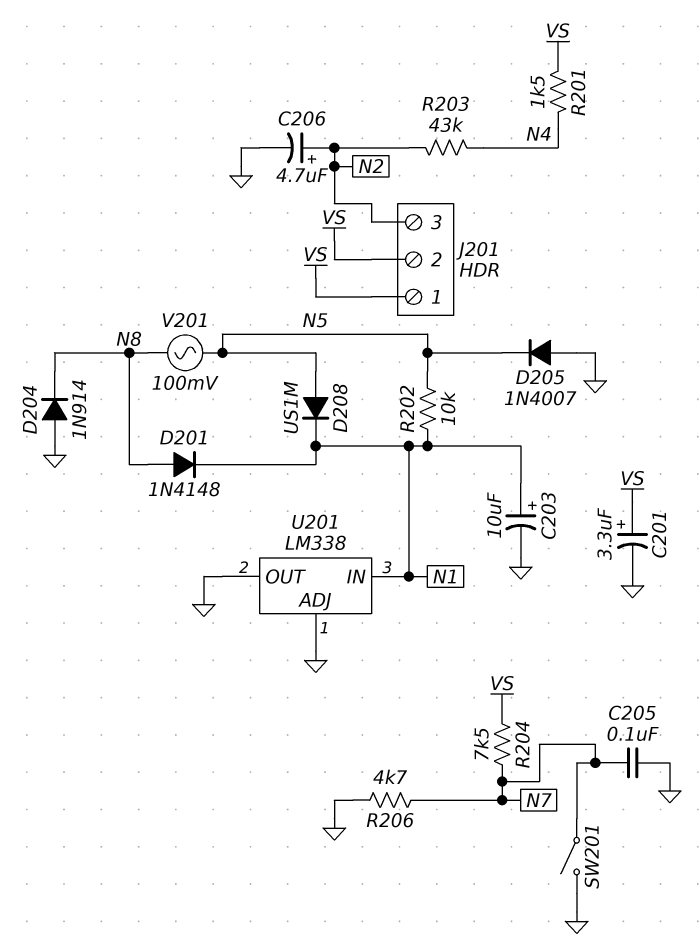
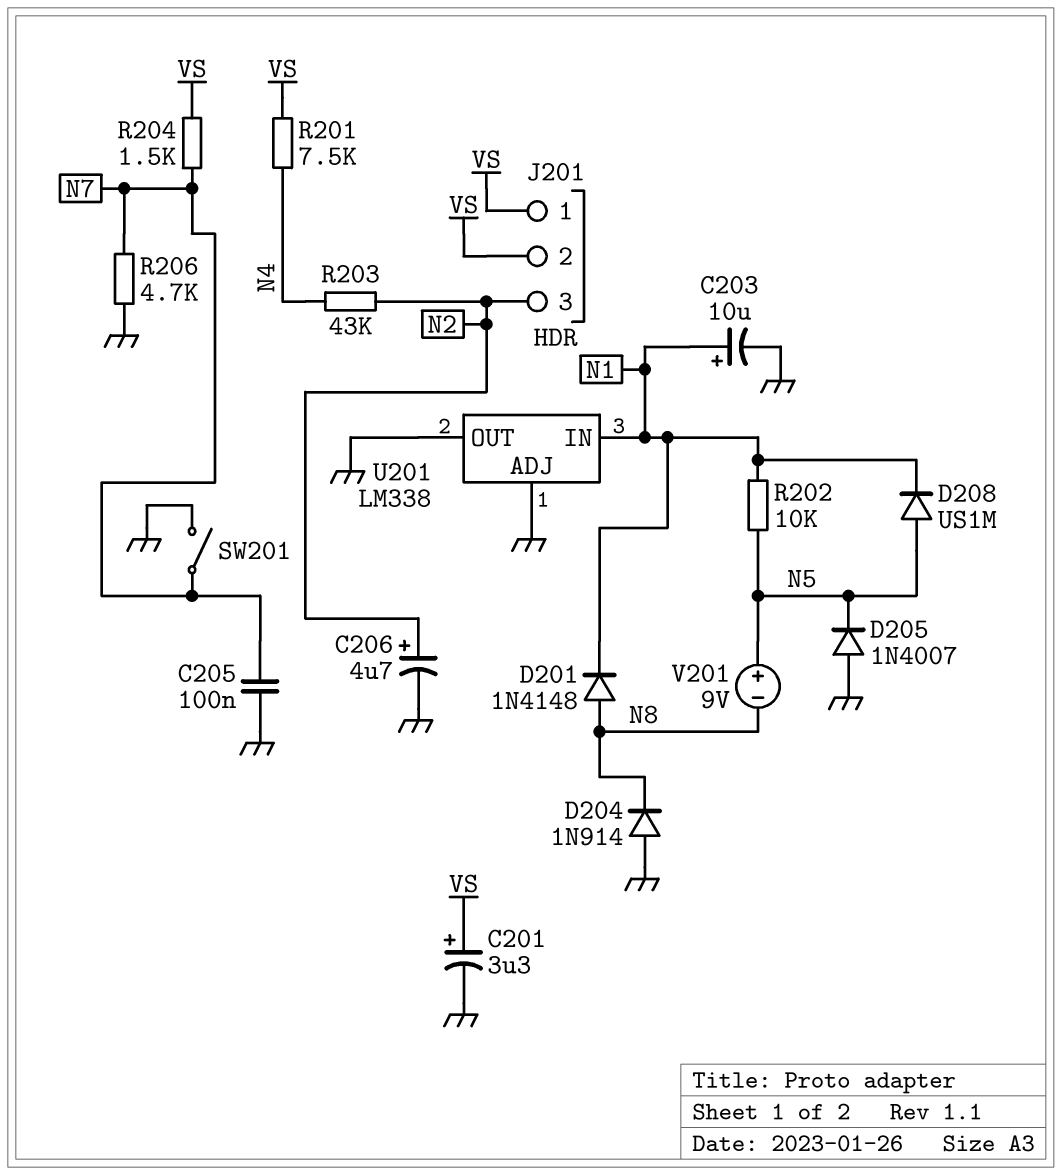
R201: 1.5k (N4, VS) -> 7.5k (N4, VS)
R204: 7.5k (N7, VS) -> 1.5k (N7, VS)
V201: AC 100mV (N5, N8) -> 9V (plus N5, minus N8)

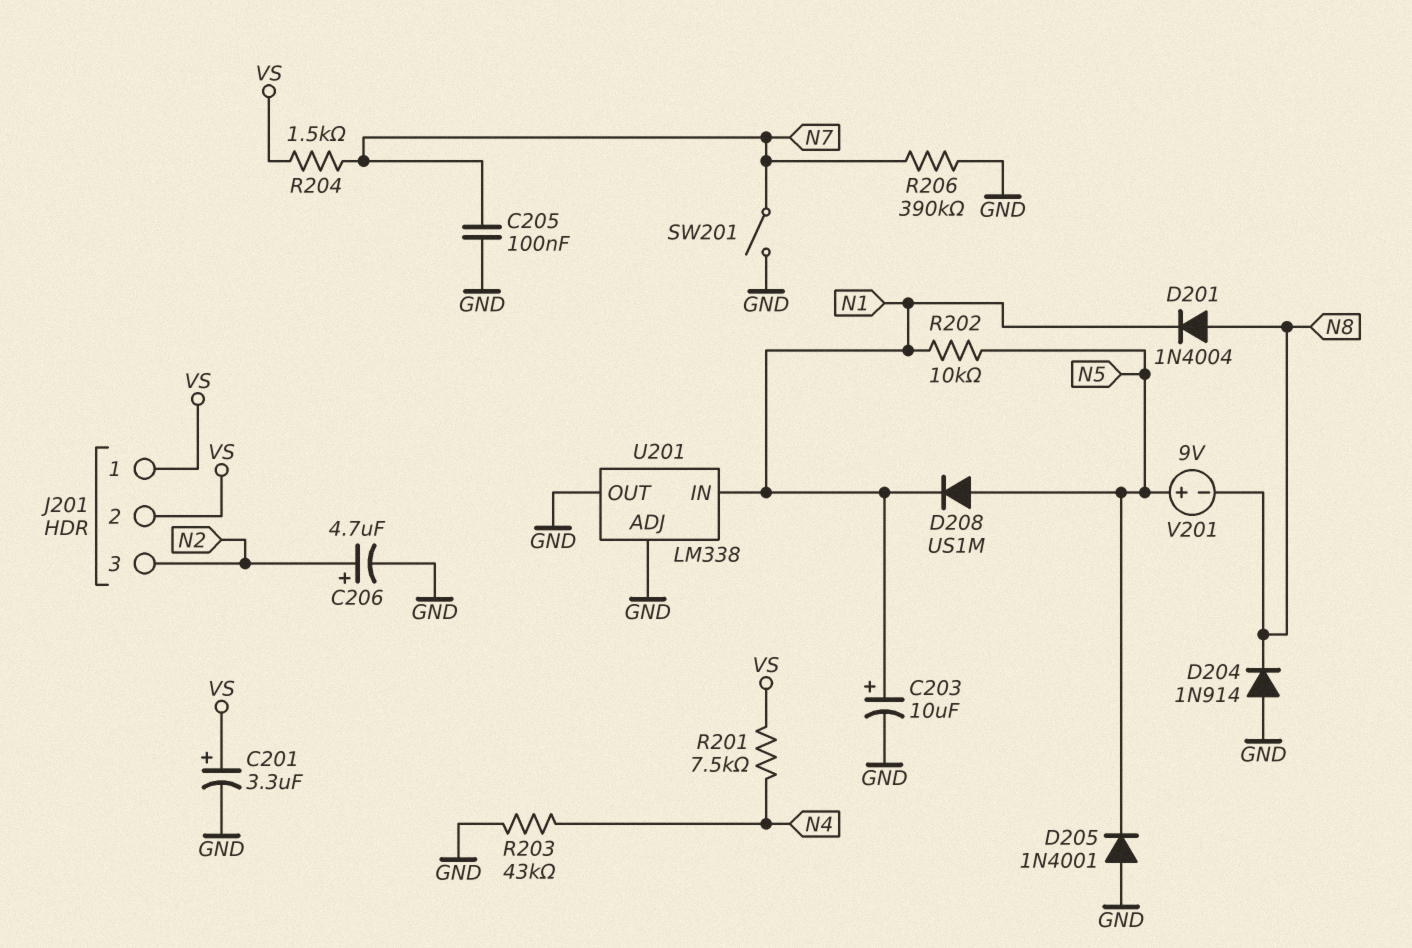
D201: diode 1N4148 (A N8, K N1) -> diode 1N4004 (A N8, K N1)
D205: diode 1N4007 (A GND, K N5) -> diode 1N4001 (A GND, K N5)
R203: 43k (N2, N4) -> 43k (GND, N4)
R206: 4.7k (GND, N7) -> 390k (GND, N7)

